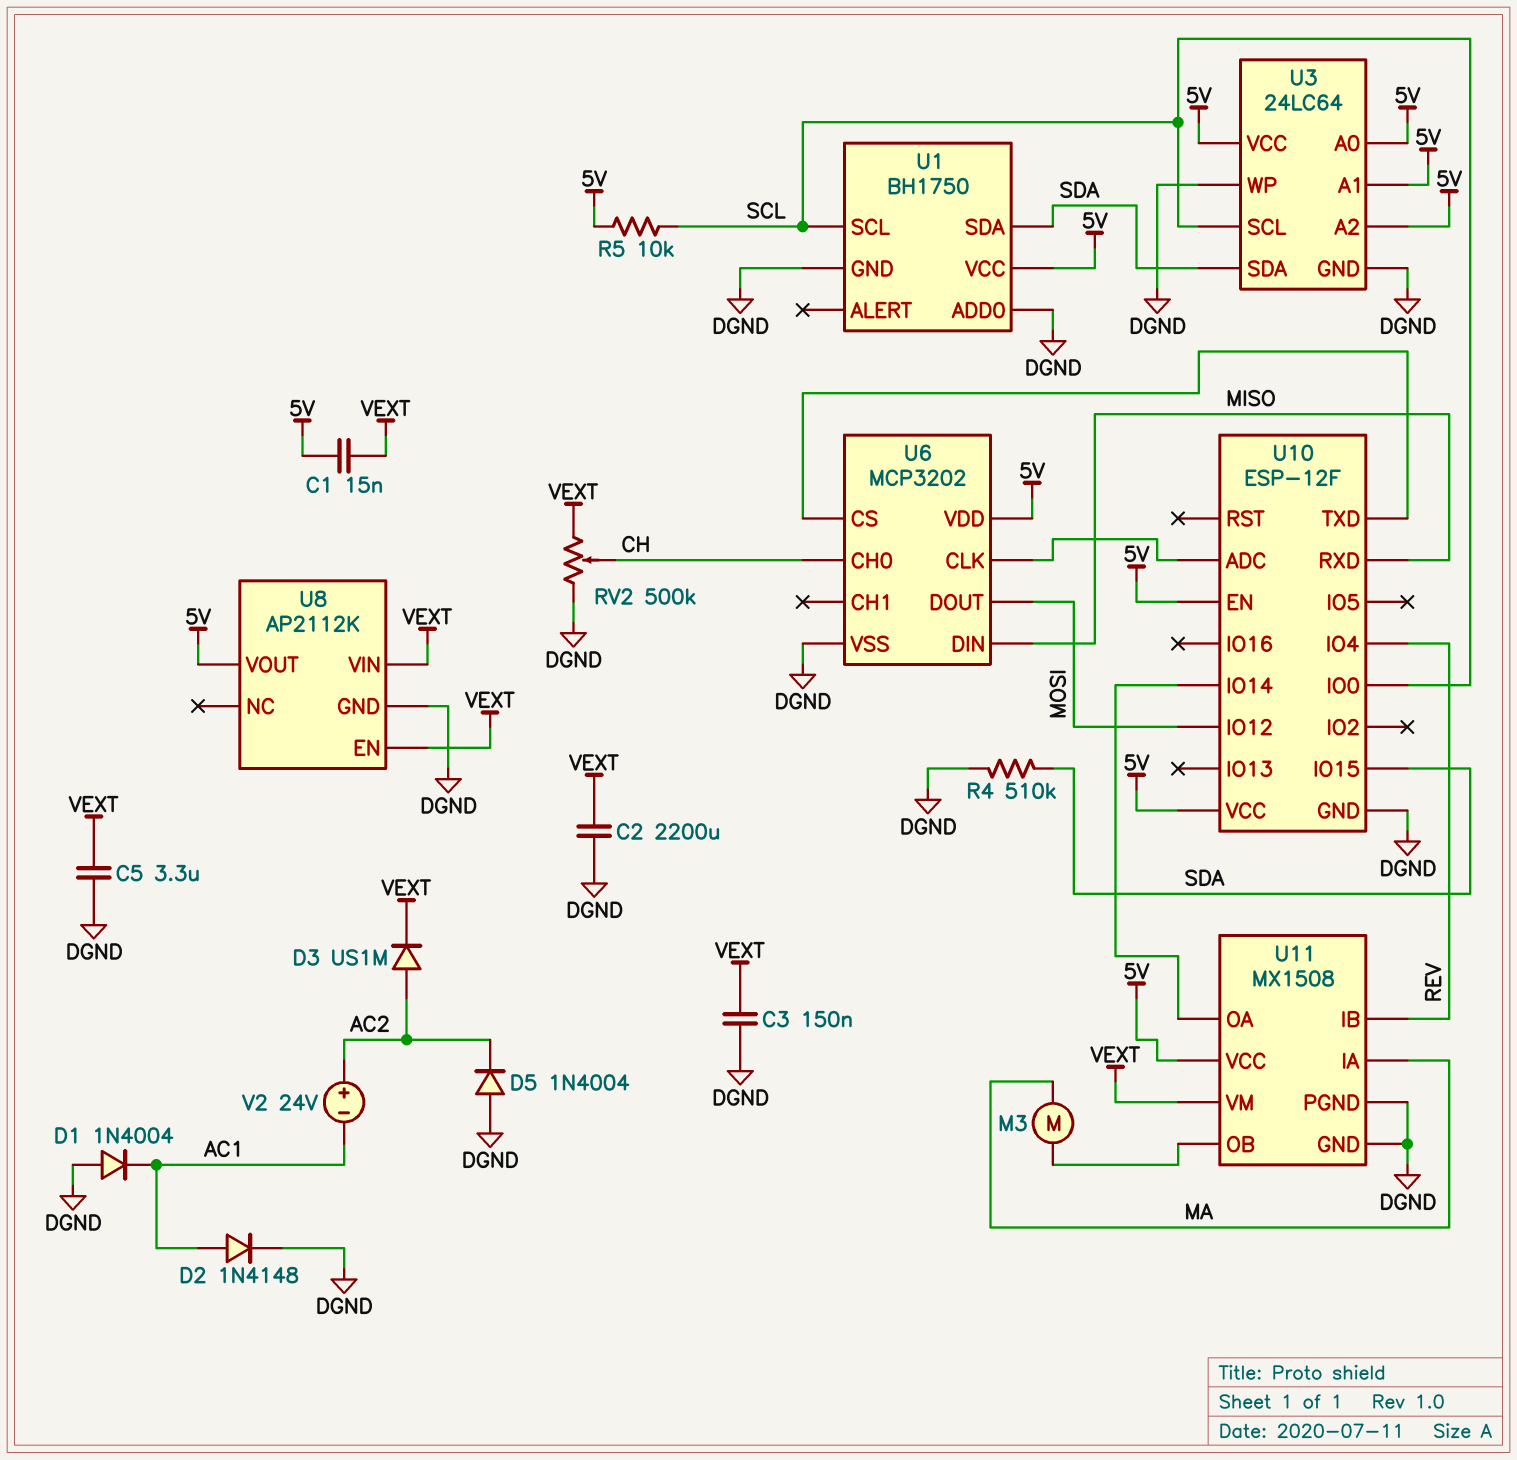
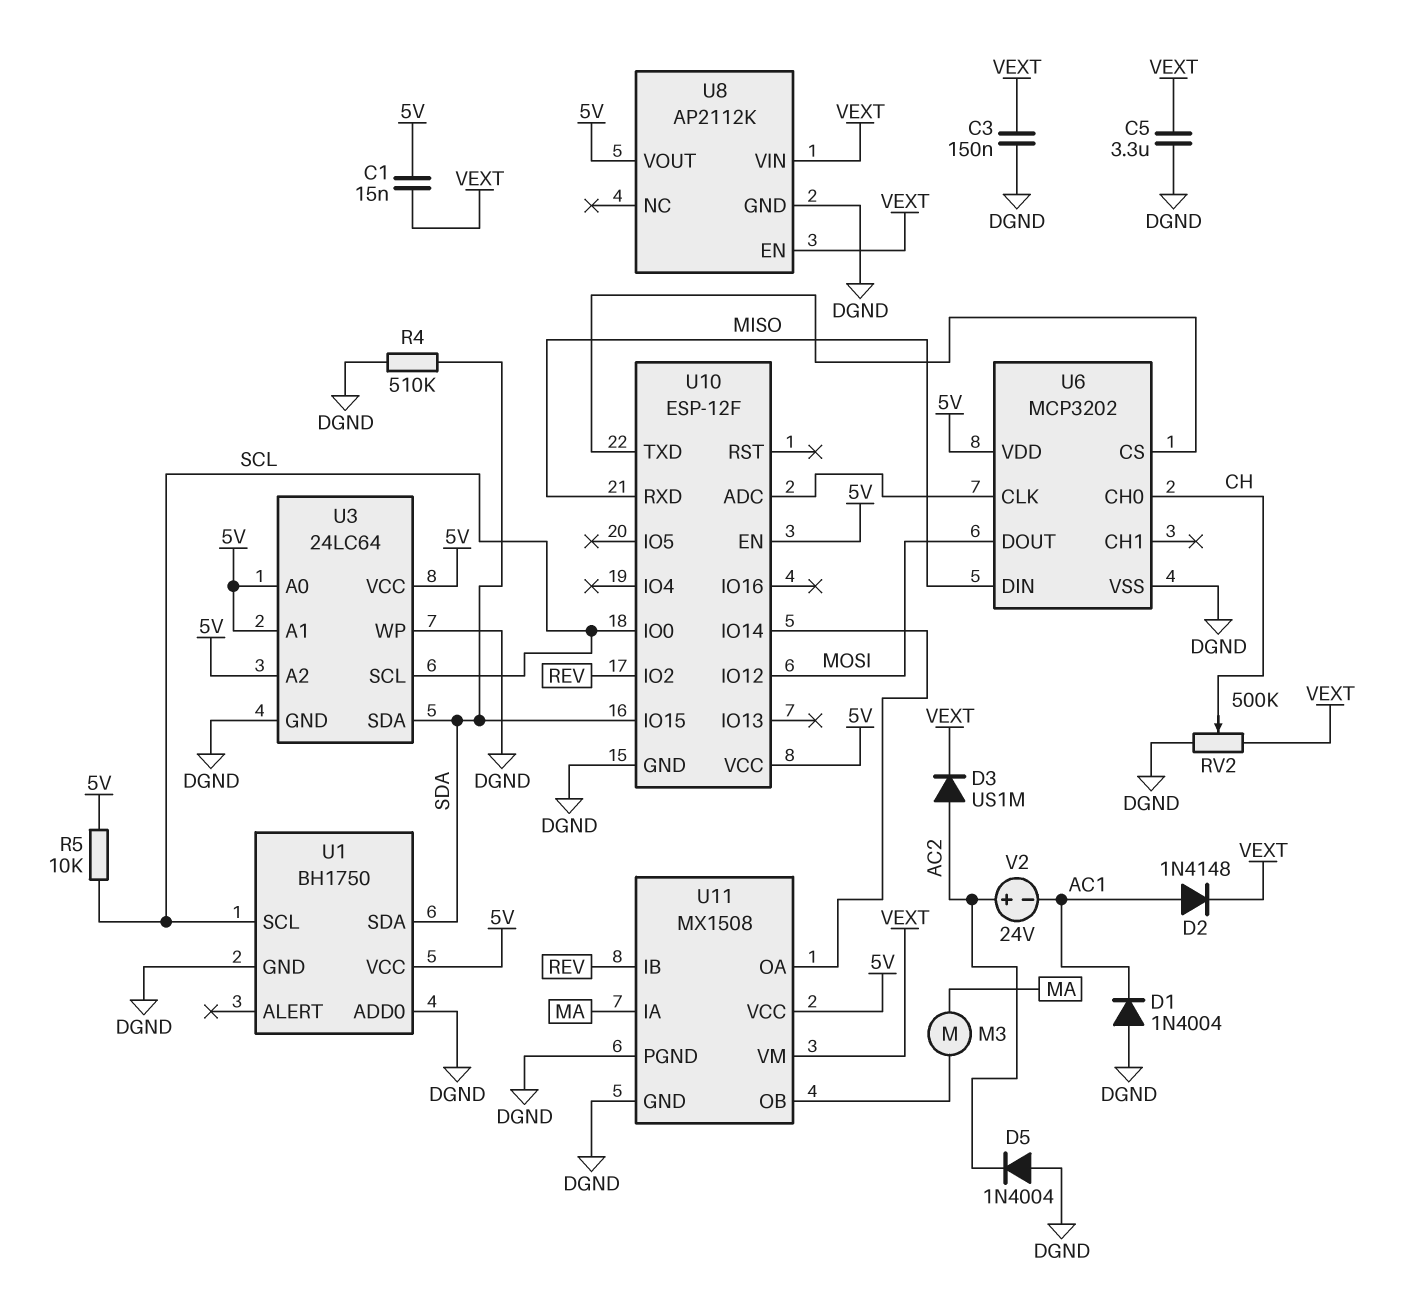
C2: 2200uF (DGND, VEXT) -> none
D2: diode 1N4148 (A AC1, K DGND) -> diode 1N4148 (A AC1, K VEXT)
U10 pin IO2: none -> REV
U10 pin IO4: REV -> none

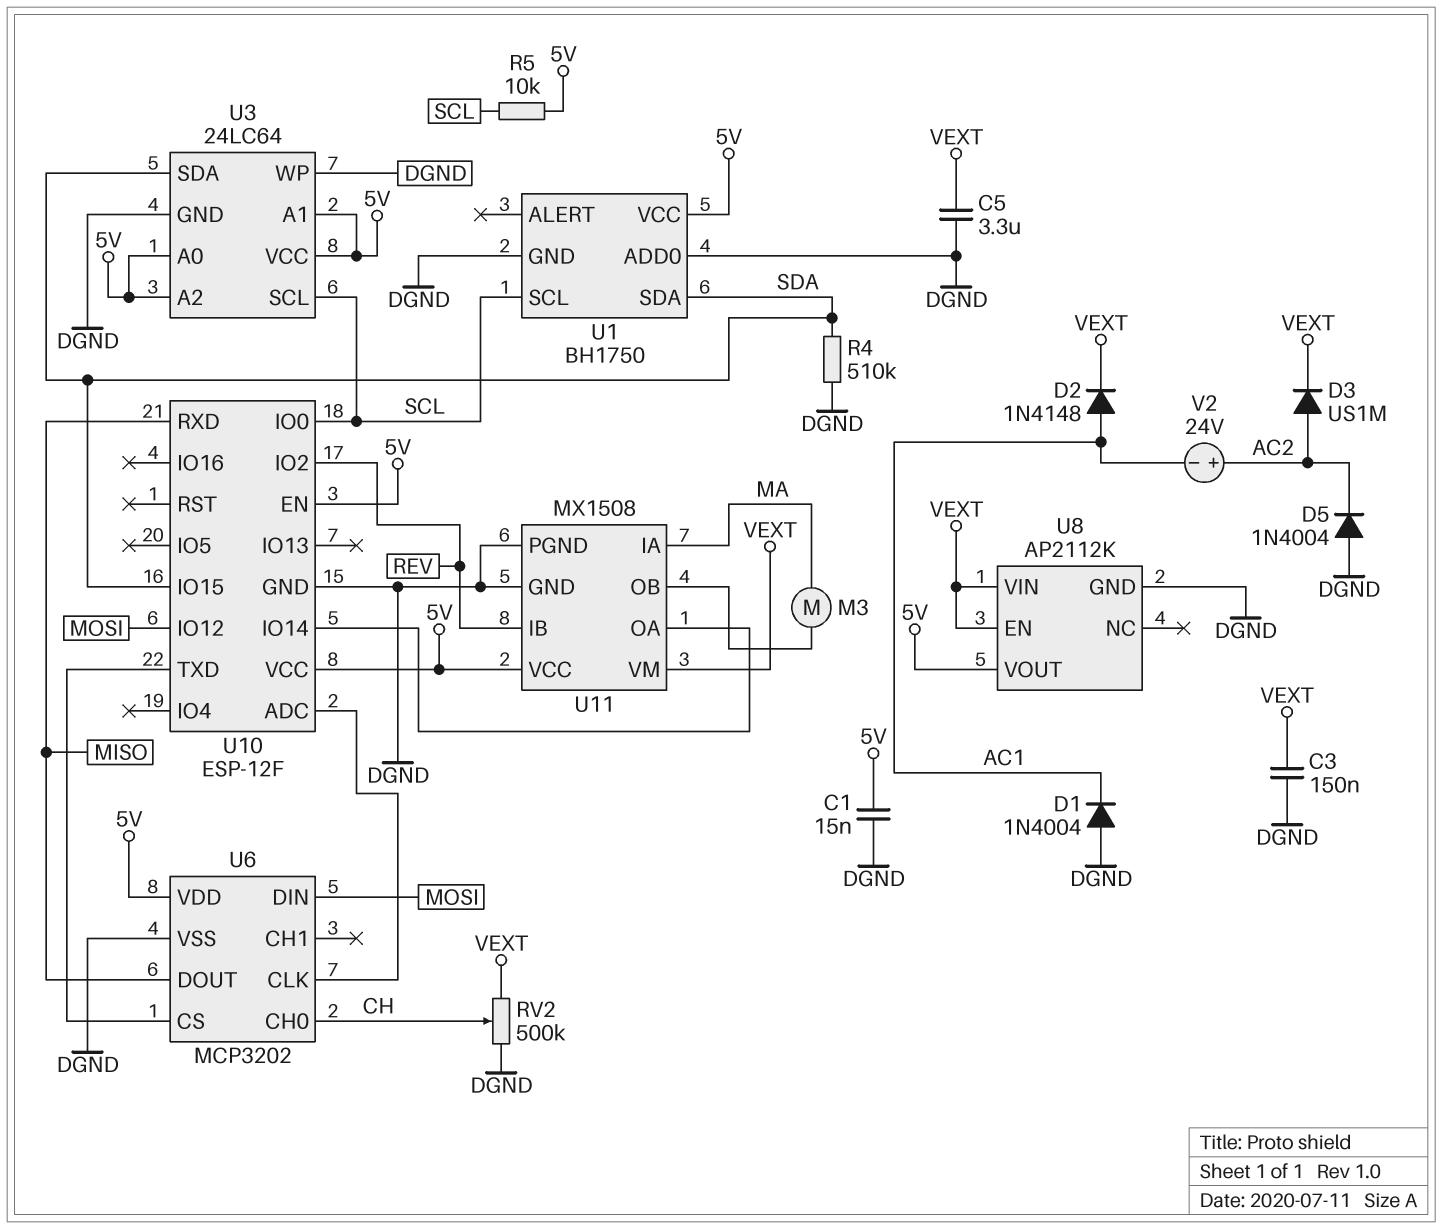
C1: 15nF (5V, VEXT) -> 15nF (5V, DGND)
U6 pin DIN: MISO -> MOSI
U6 pin DOUT: MOSI -> MISO

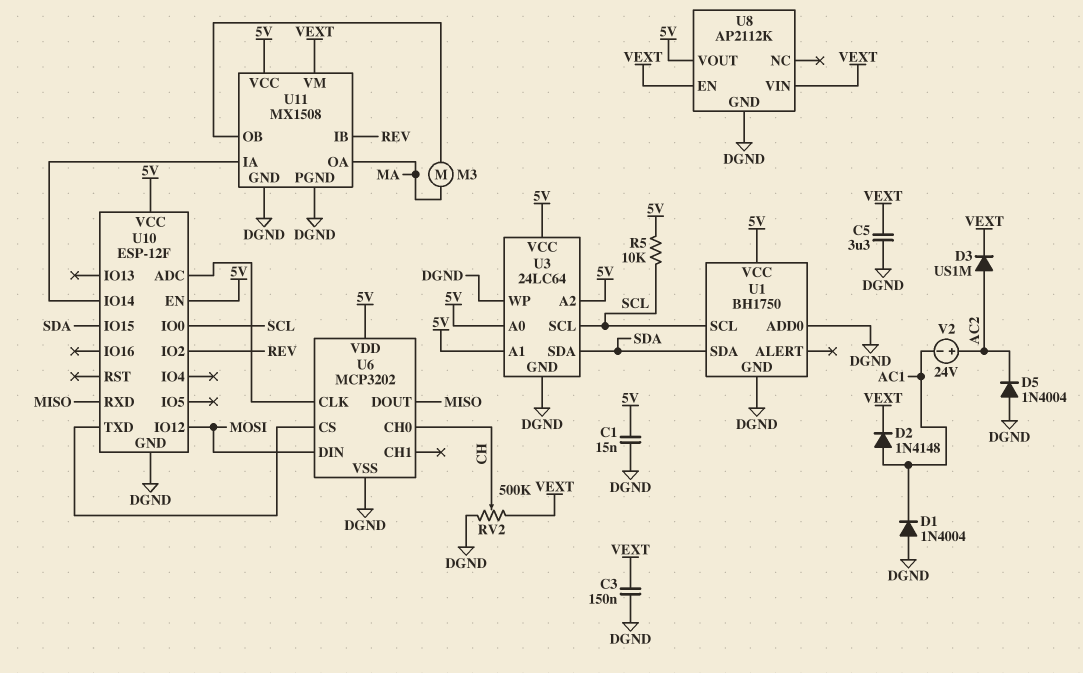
R4: 510k (DGND, SDA) -> none
U11 pin IA: MA -> U10/IO14
U11 pin OA: U10/IO14 -> MA

